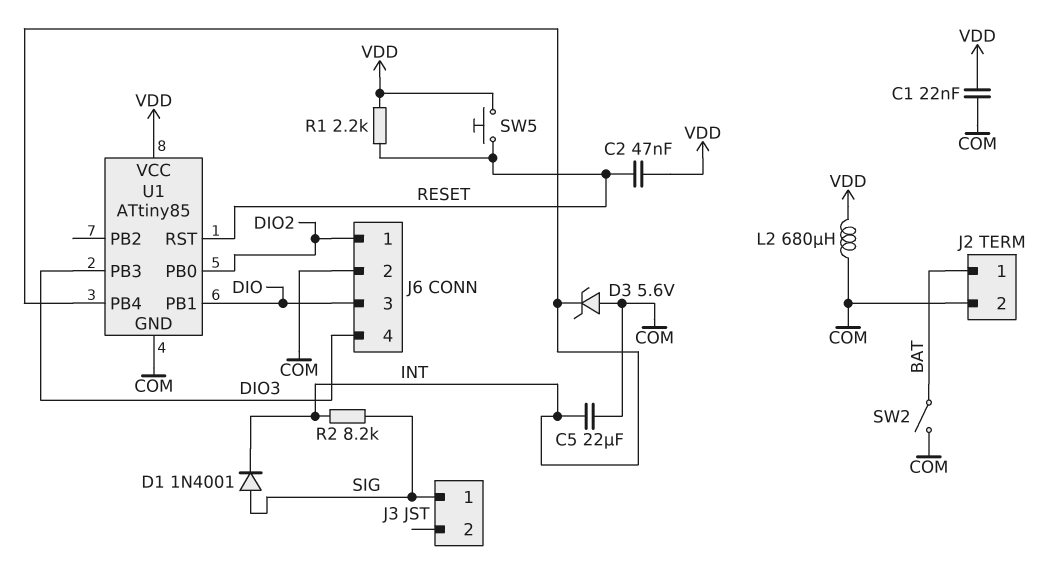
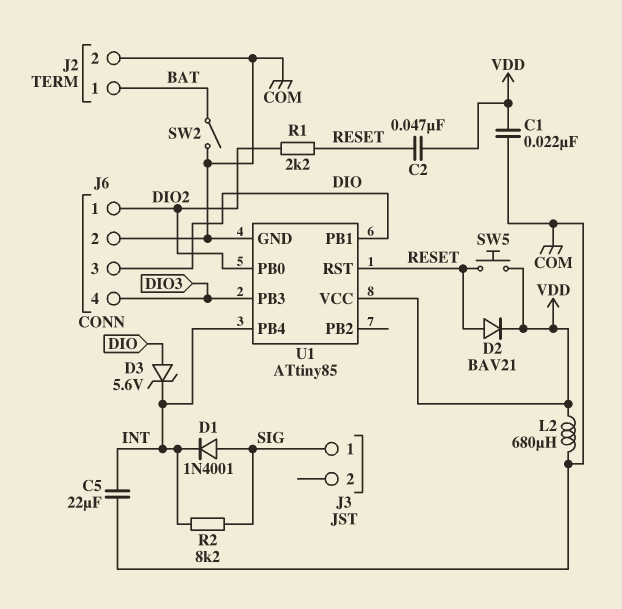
D2: none -> diode BAV21 (A RESET, K VDD)
D3: zener 5.6V (A COM, K INT) -> zener 5.6V (A DIO, K INT)
R1: 2.2k (RESET, VDD) -> 2.2k (DIO2, RESET)

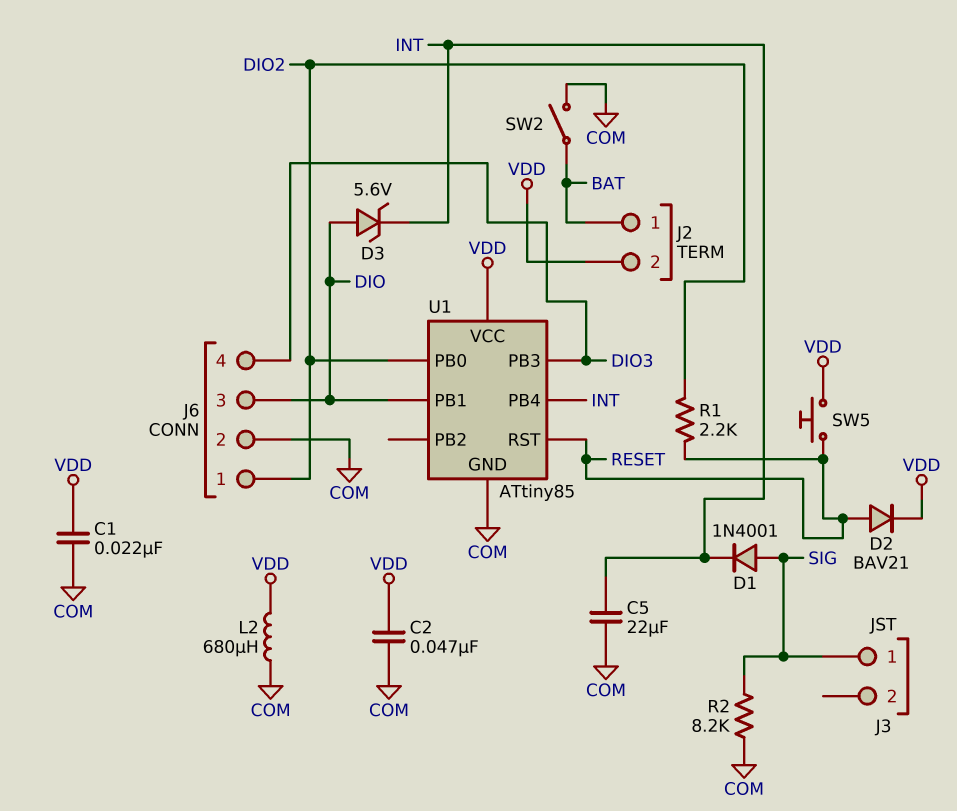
C2: 47nF (RESET, VDD) -> 47nF (COM, VDD)
J2 pin 2: COM -> VDD
R2: 8.2k (INT, SIG) -> 8.2k (COM, SIG)

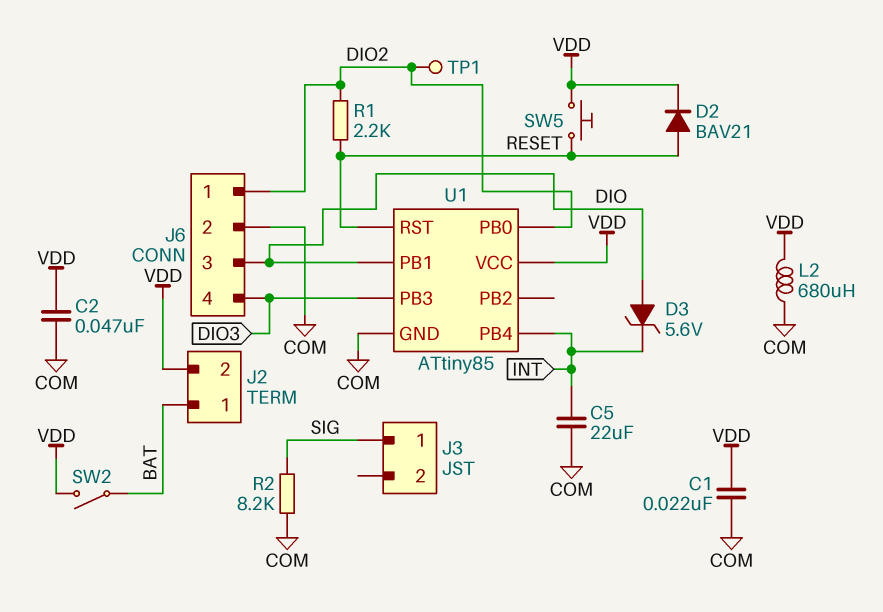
D1: diode 1N4001 (A SIG, K INT) -> none
SW2: switch (BAT, COM) -> switch (BAT, VDD)
TP1: none -> test point (DIO2)

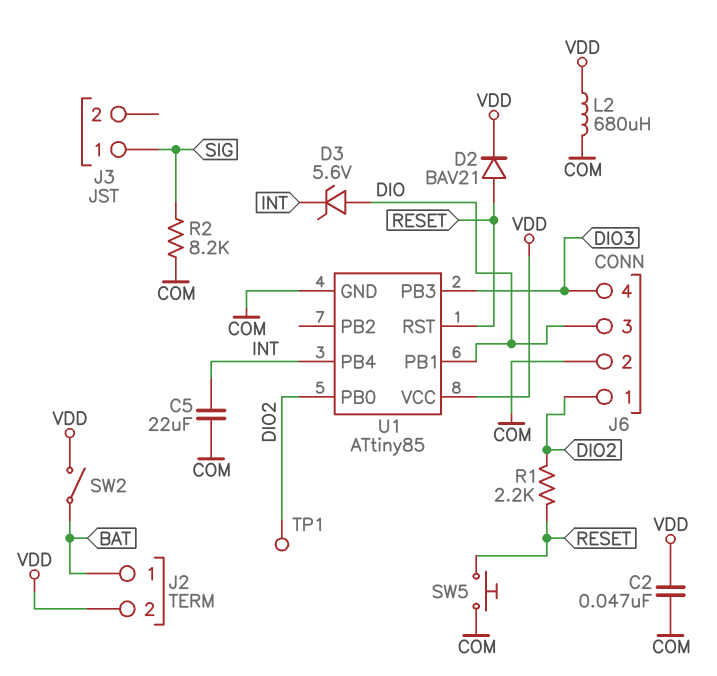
C1: 22nF (COM, VDD) -> none
SW5: button (RESET, VDD) -> button (COM, RESET)

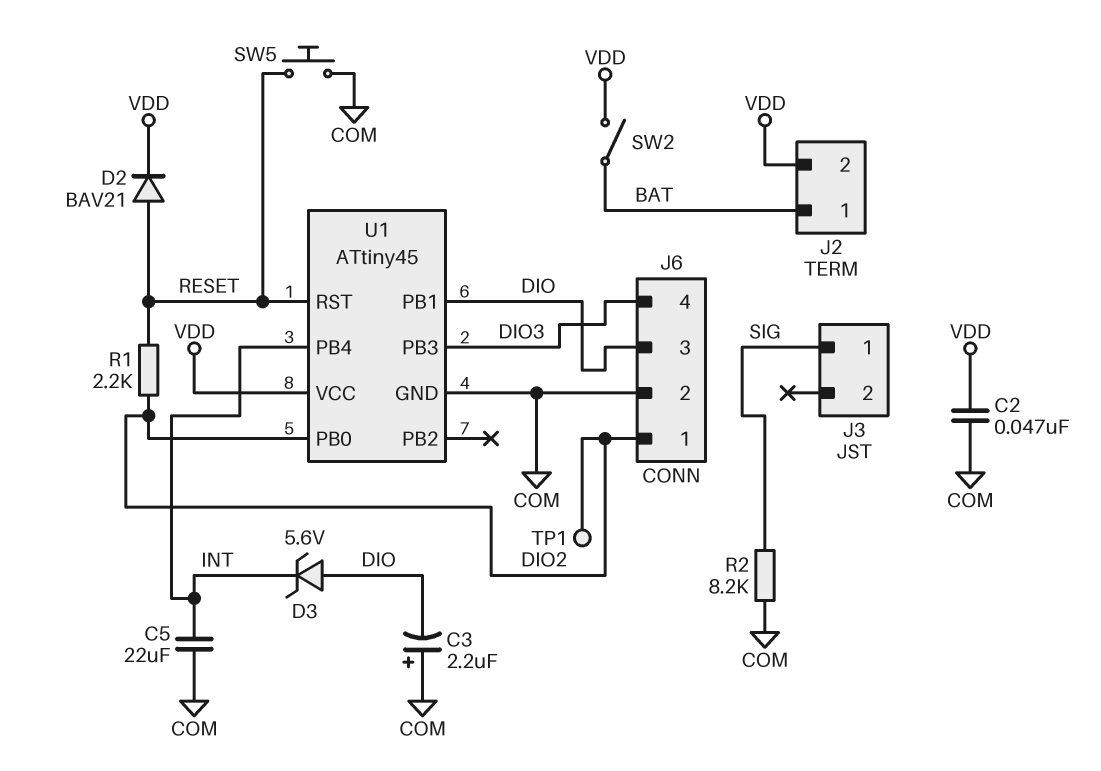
C3: none -> 2.2uF (plus COM, minus DIO)
L2: 680uH (COM, VDD) -> none
U1: ATtiny85 -> ATtiny45

